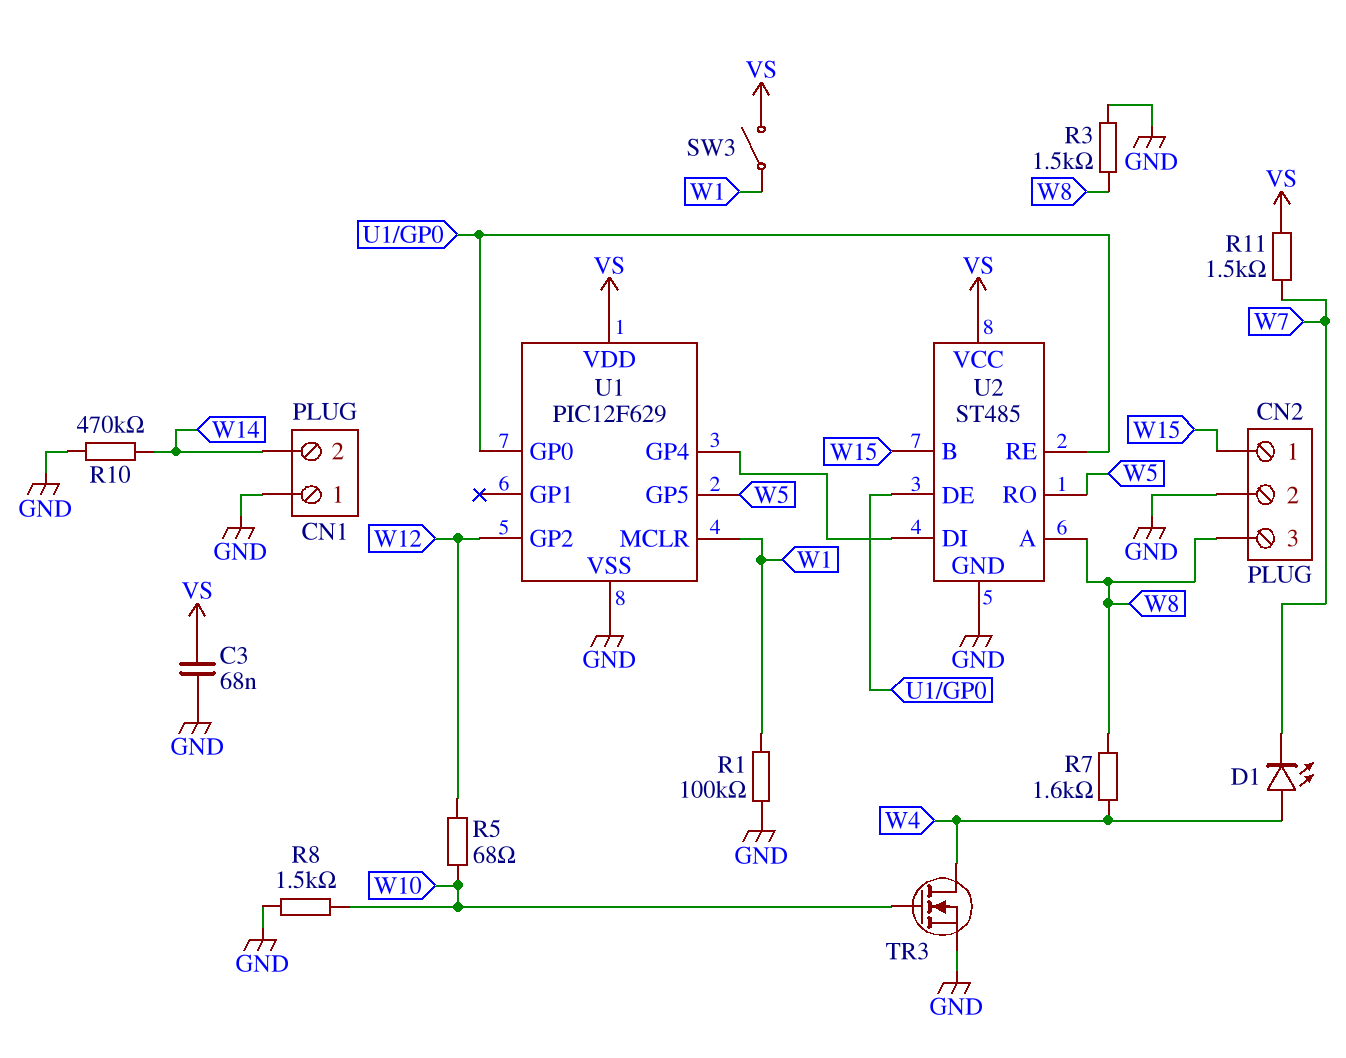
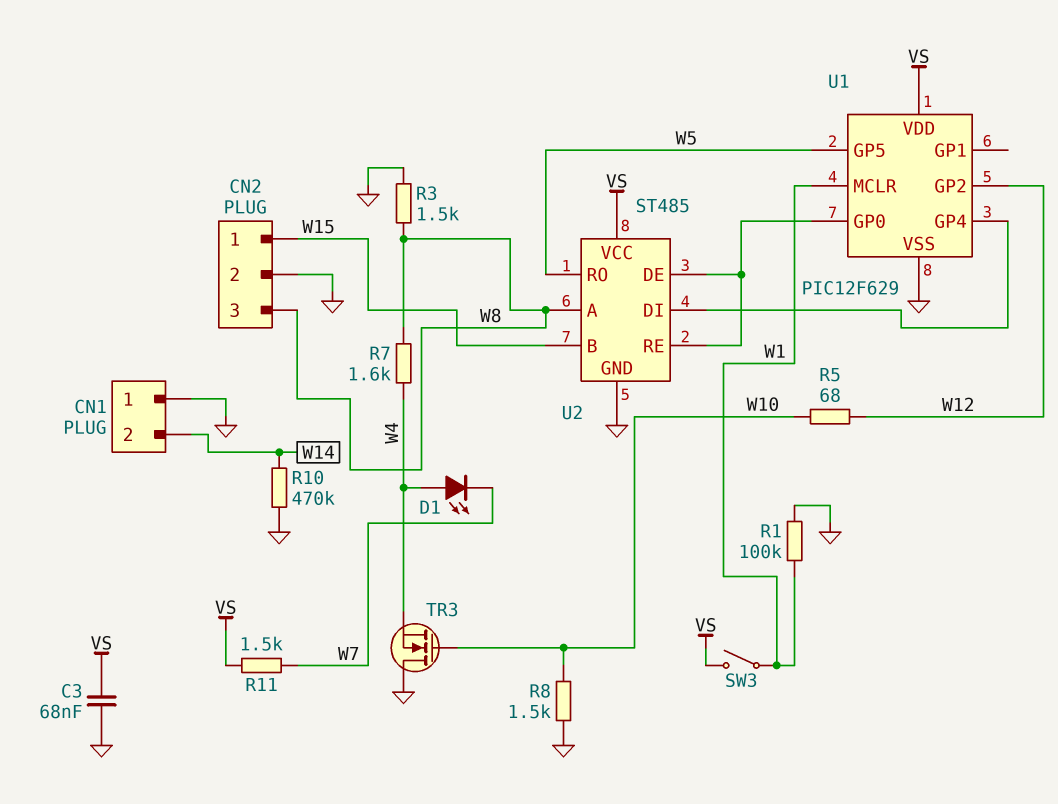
TR3: NMOS (G W10, D W4, S GND) -> NMOS (G W10, D GND, S W4)

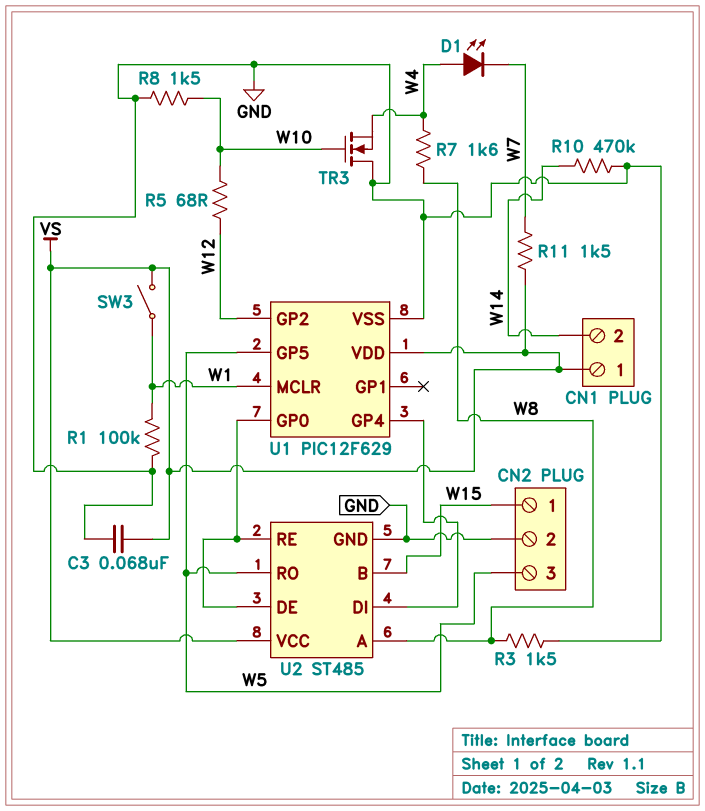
CN1 pin 1: GND -> VS
CN2 pin 3: W8 -> W5

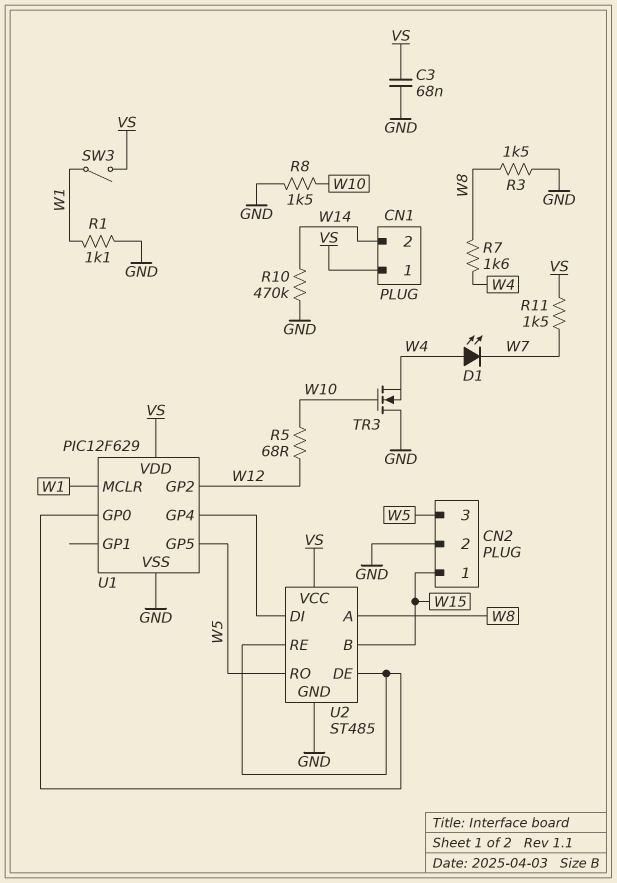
R1: 100k (GND, W1) -> 1.1k (GND, W1)

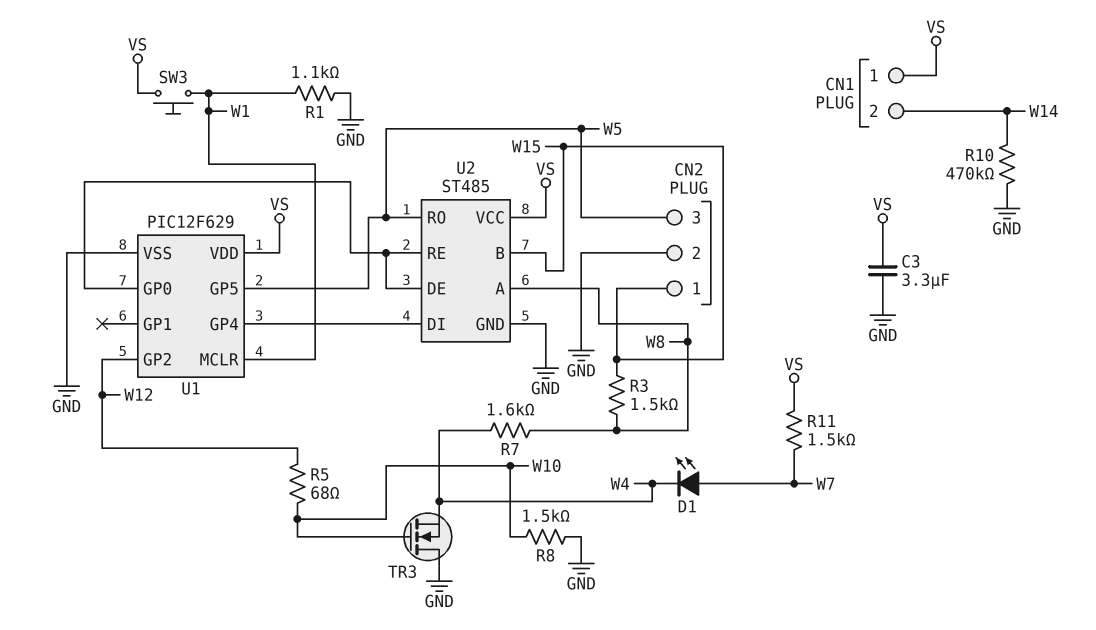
C3: 68nF (GND, VS) -> 3.3uF (GND, VS)
D1: LED (A W4, K W7) -> LED (A W7, K W4)
R3: 1.5k (GND, W8) -> 1.5k (W8, W15)
SW3: switch (VS, W1) -> button (VS, W1)

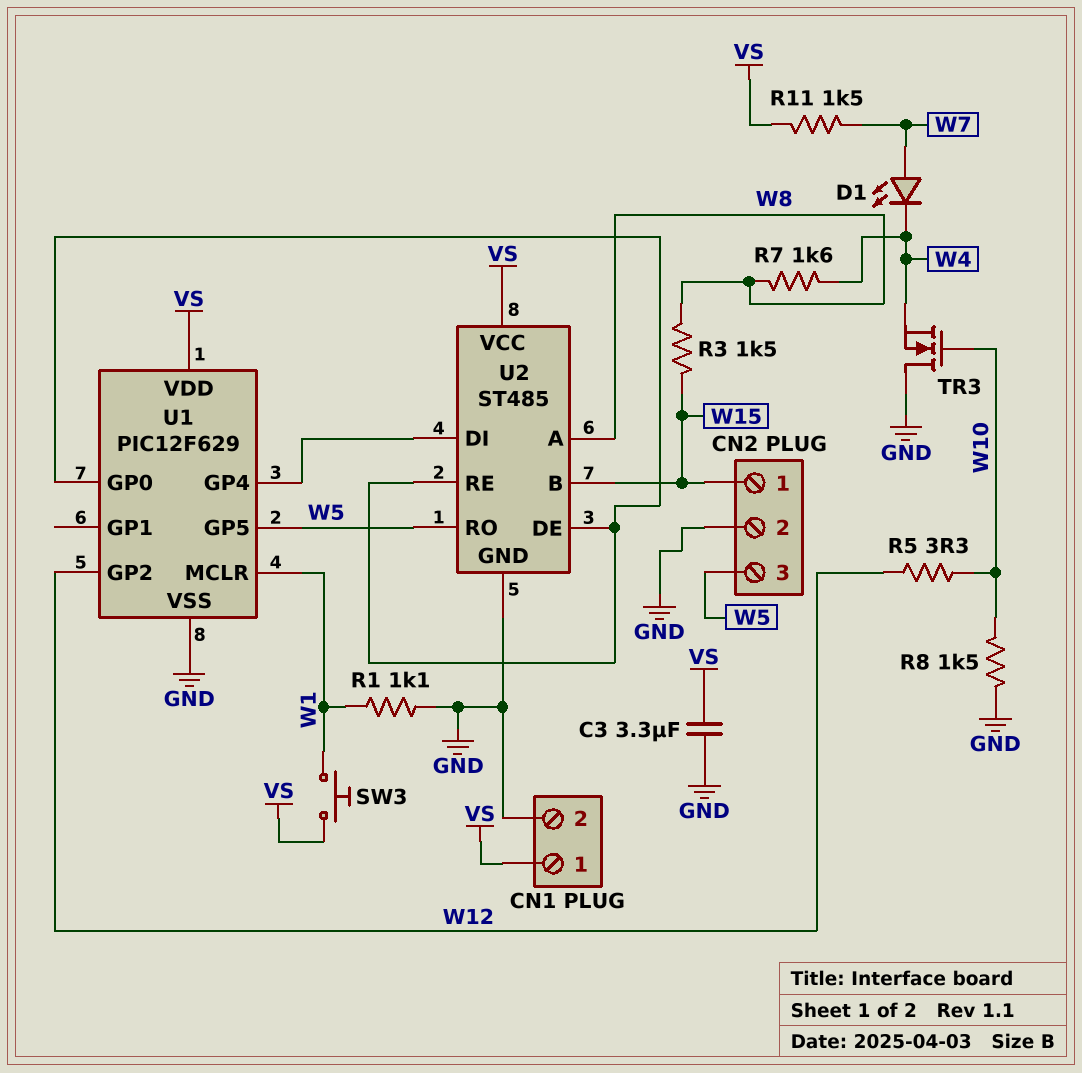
CN1 pin 2: W14 -> GND
R5: 68 (W10, W12) -> 3.3 (W10, W12)
R10: 470k (GND, W14) -> none

